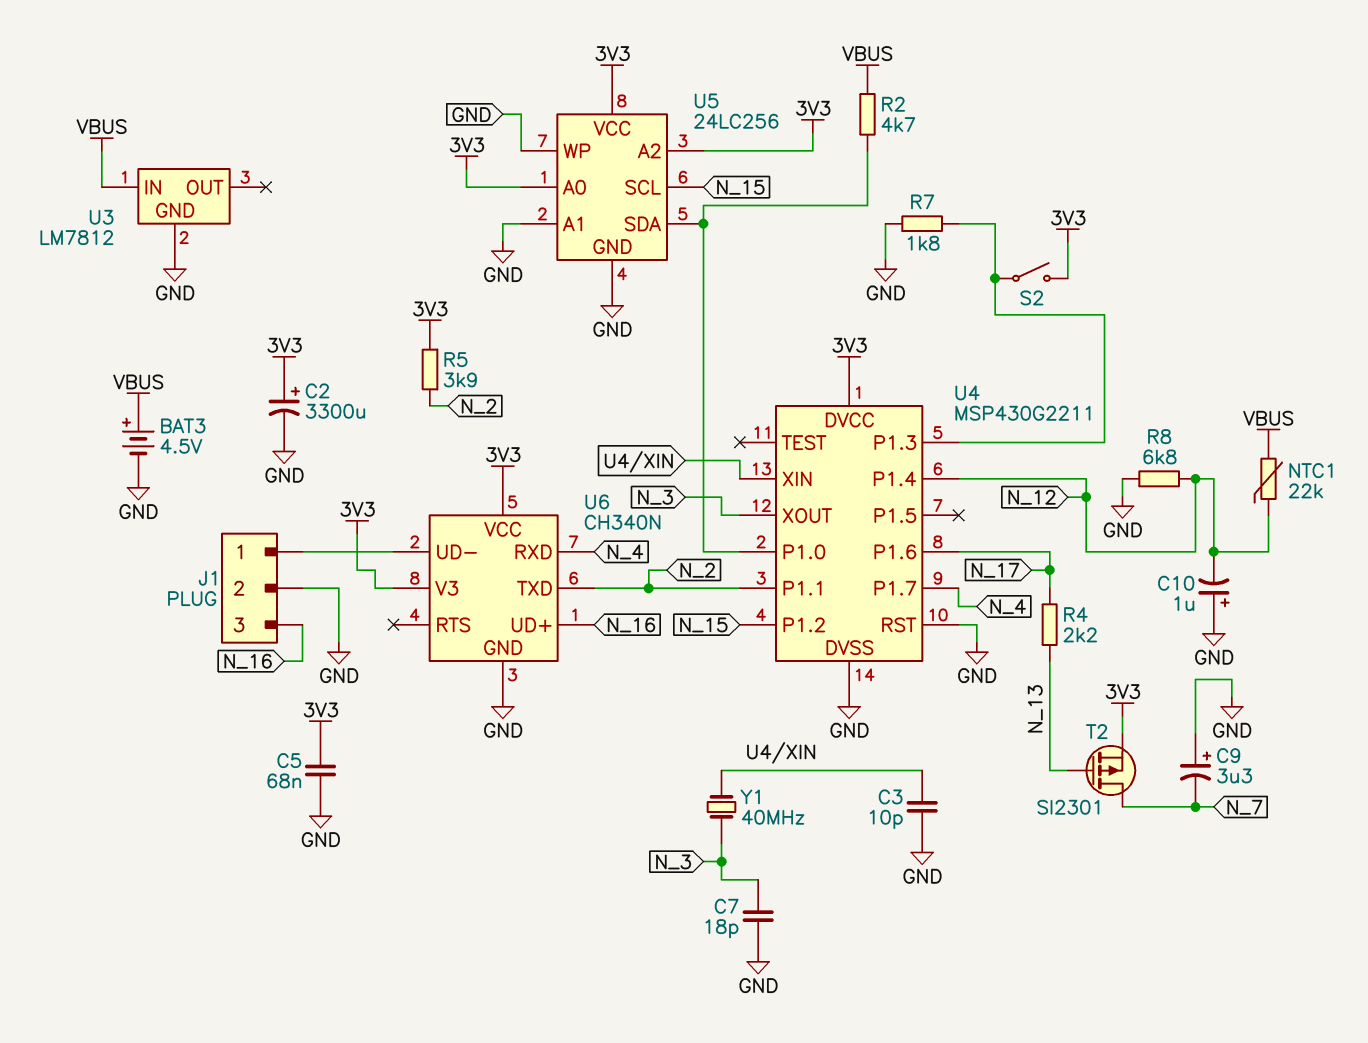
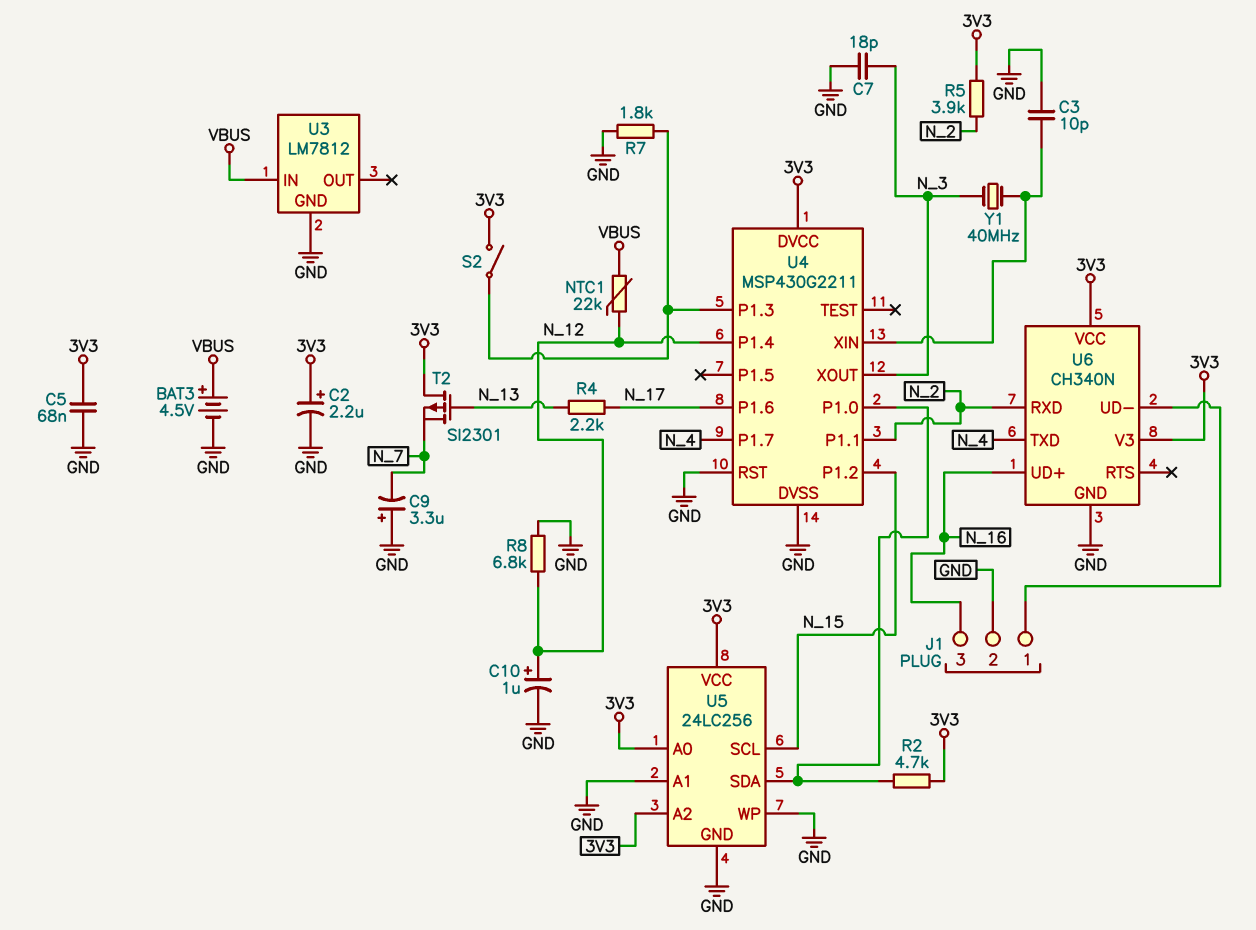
C2: 3300uF (plus 3V3, minus GND) -> 2.2uF (plus 3V3, minus GND)
C10: 1uF (plus GND, minus N_12) -> 1uF (plus N_12, minus GND)
R2: 4.7k (U4/P1.0, VBUS) -> 4.7k (3V3, U4/P1.0)
T2: PMOS SI2301 (G N_13, D N_7, S 3V3) -> PMOS SI2301 (G N_13, D 3V3, S N_7)
U6 pin RXD: N_4 -> N_2
U6 pin TXD: N_2 -> N_4

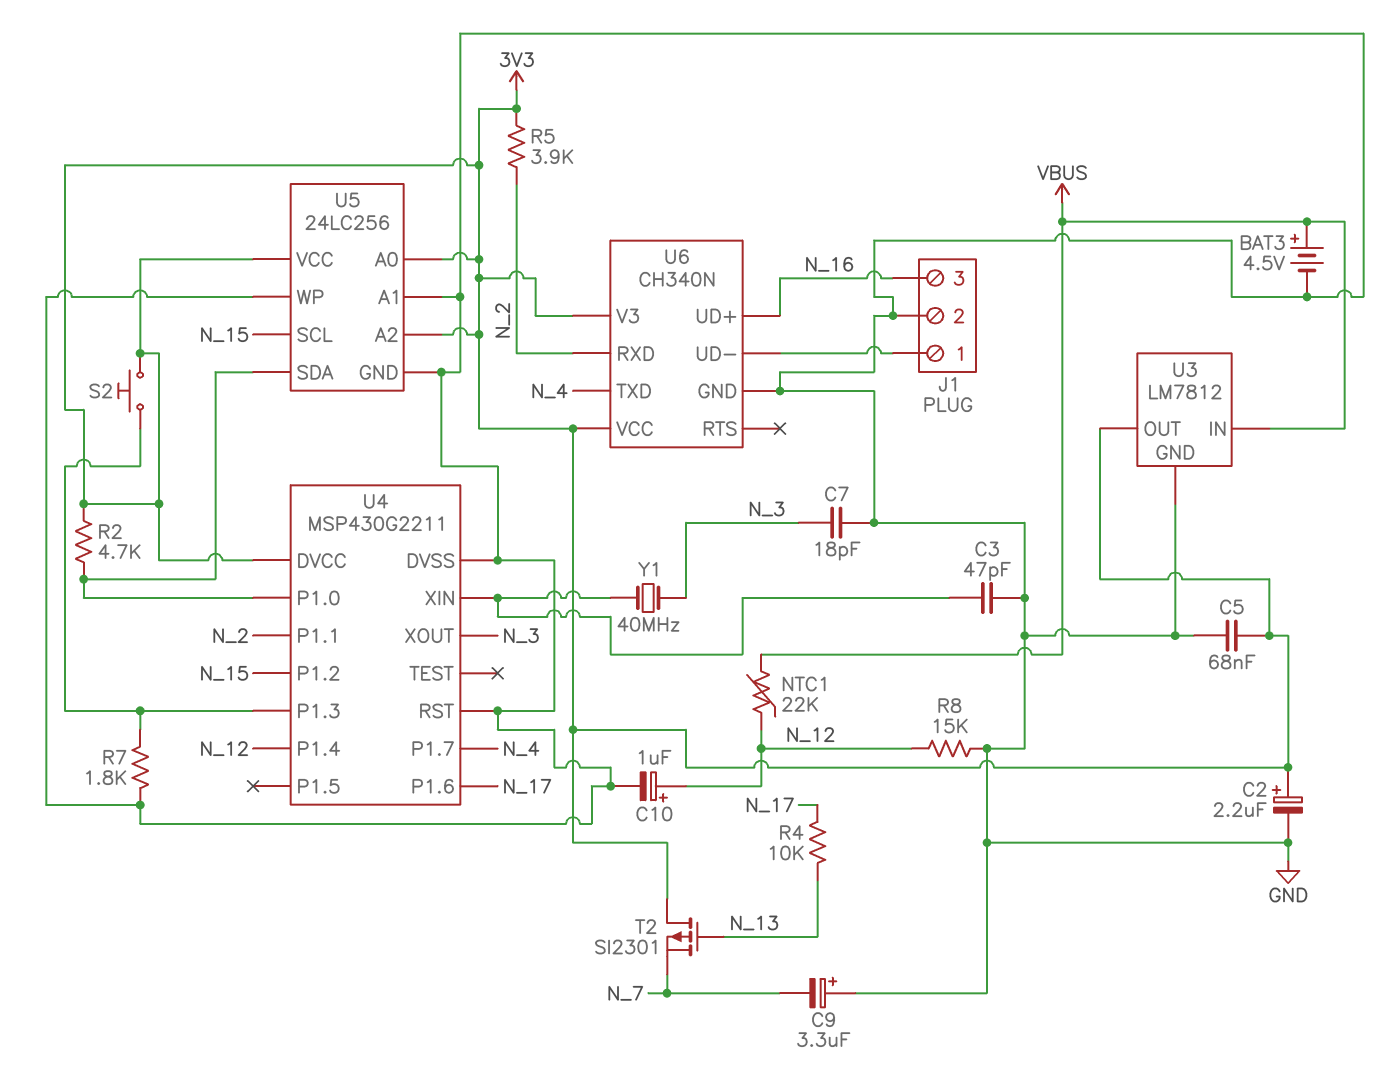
C3: 10pF (GND, U4/XIN) -> 47pF (GND, U4/XIN)
R4: 2.2k (N_13, N_17) -> 10k (N_13, N_17)
R8: 6.8k (GND, N_12) -> 15k (GND, N_12)
S2: switch (3V3, U4/P1.3) -> button (3V3, U4/P1.3)
U3 pin OUT: none -> 3V3

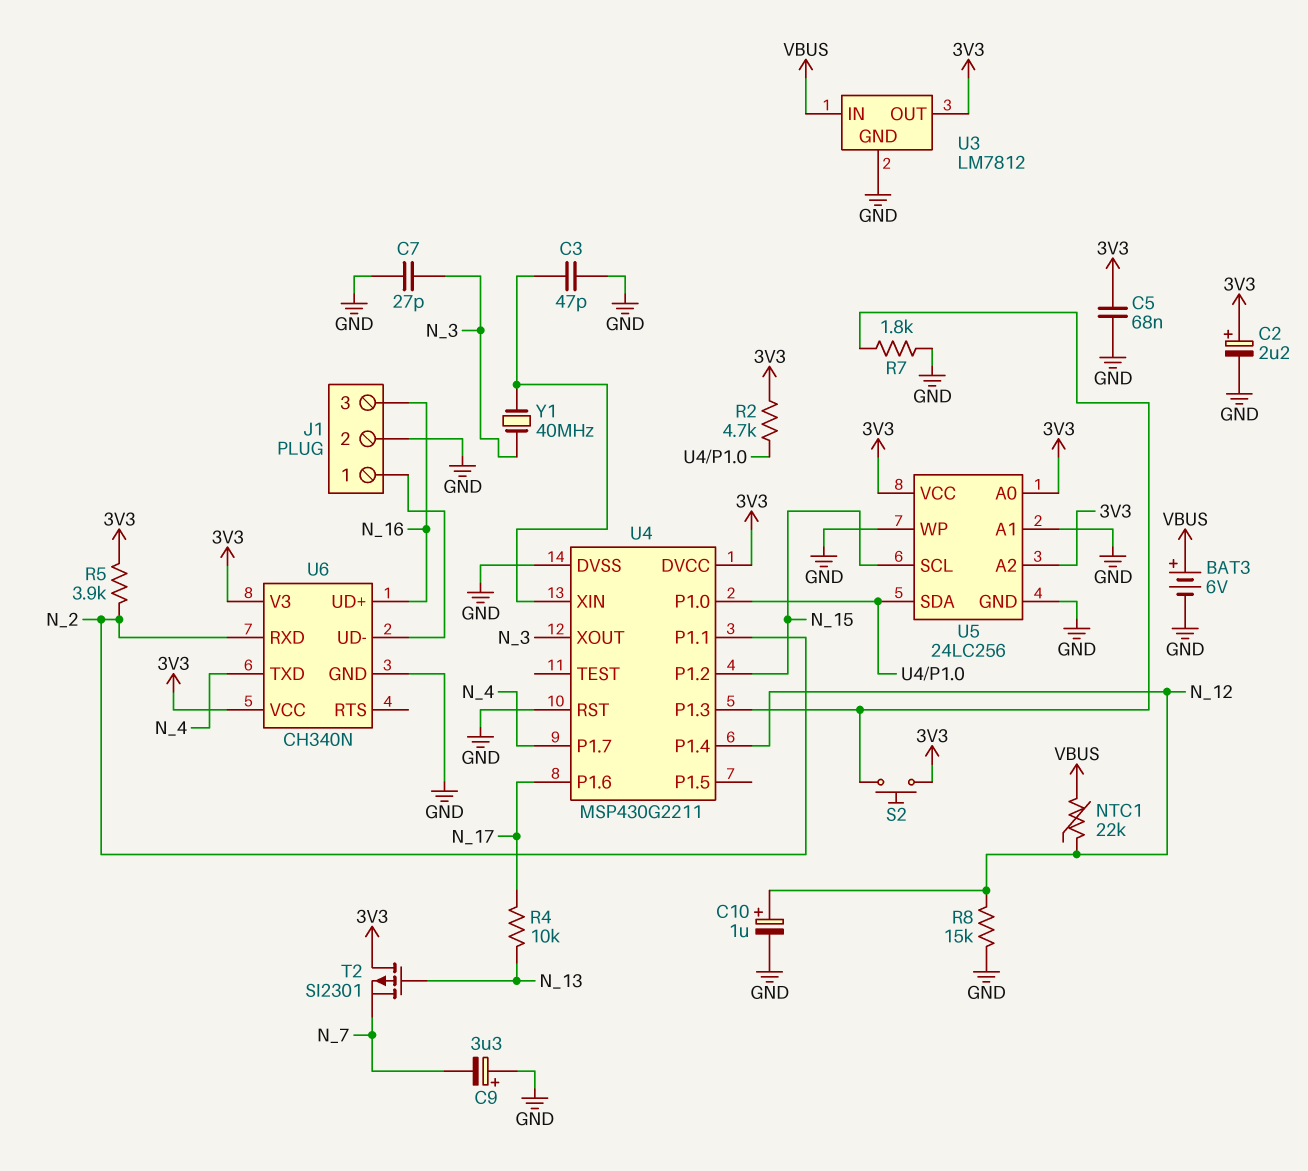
BAT3: 4.5V (plus VBUS, minus GND) -> 6V (plus VBUS, minus GND)
C7: 18pF (GND, N_3) -> 27pF (GND, N_3)

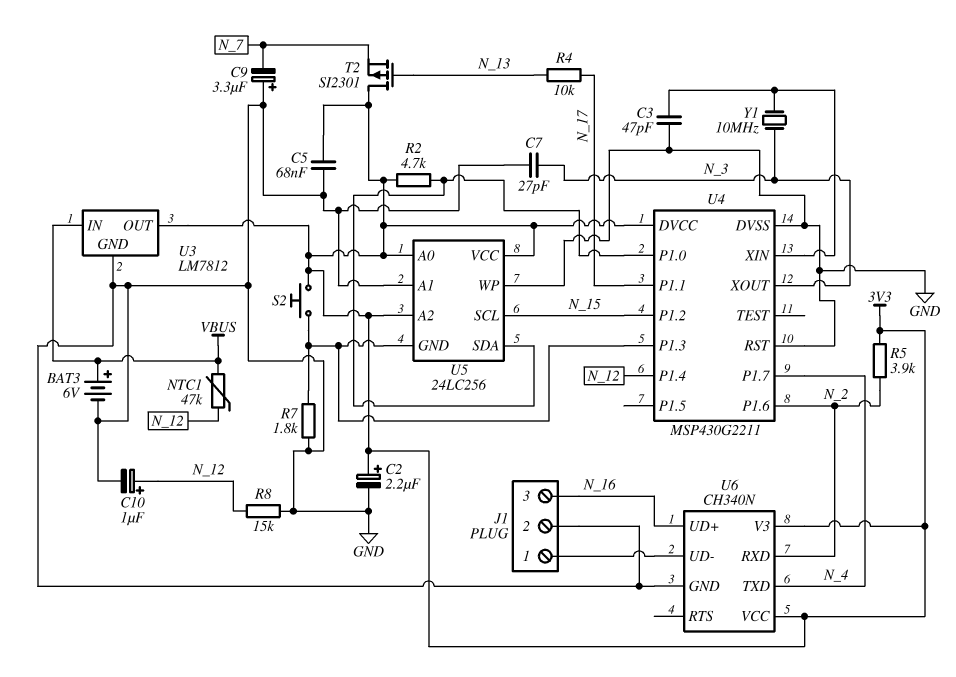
NTC1: 22k (N_12, VBUS) -> 47k (N_12, VBUS)
U4 pin P1.1: N_2 -> N_17
U4 pin P1.6: N_17 -> N_2
U5 pin GND: GND -> U4/P1.3
Y1: 40MHz (N_3, U4/XIN) -> 10MHz (N_3, U4/XIN)

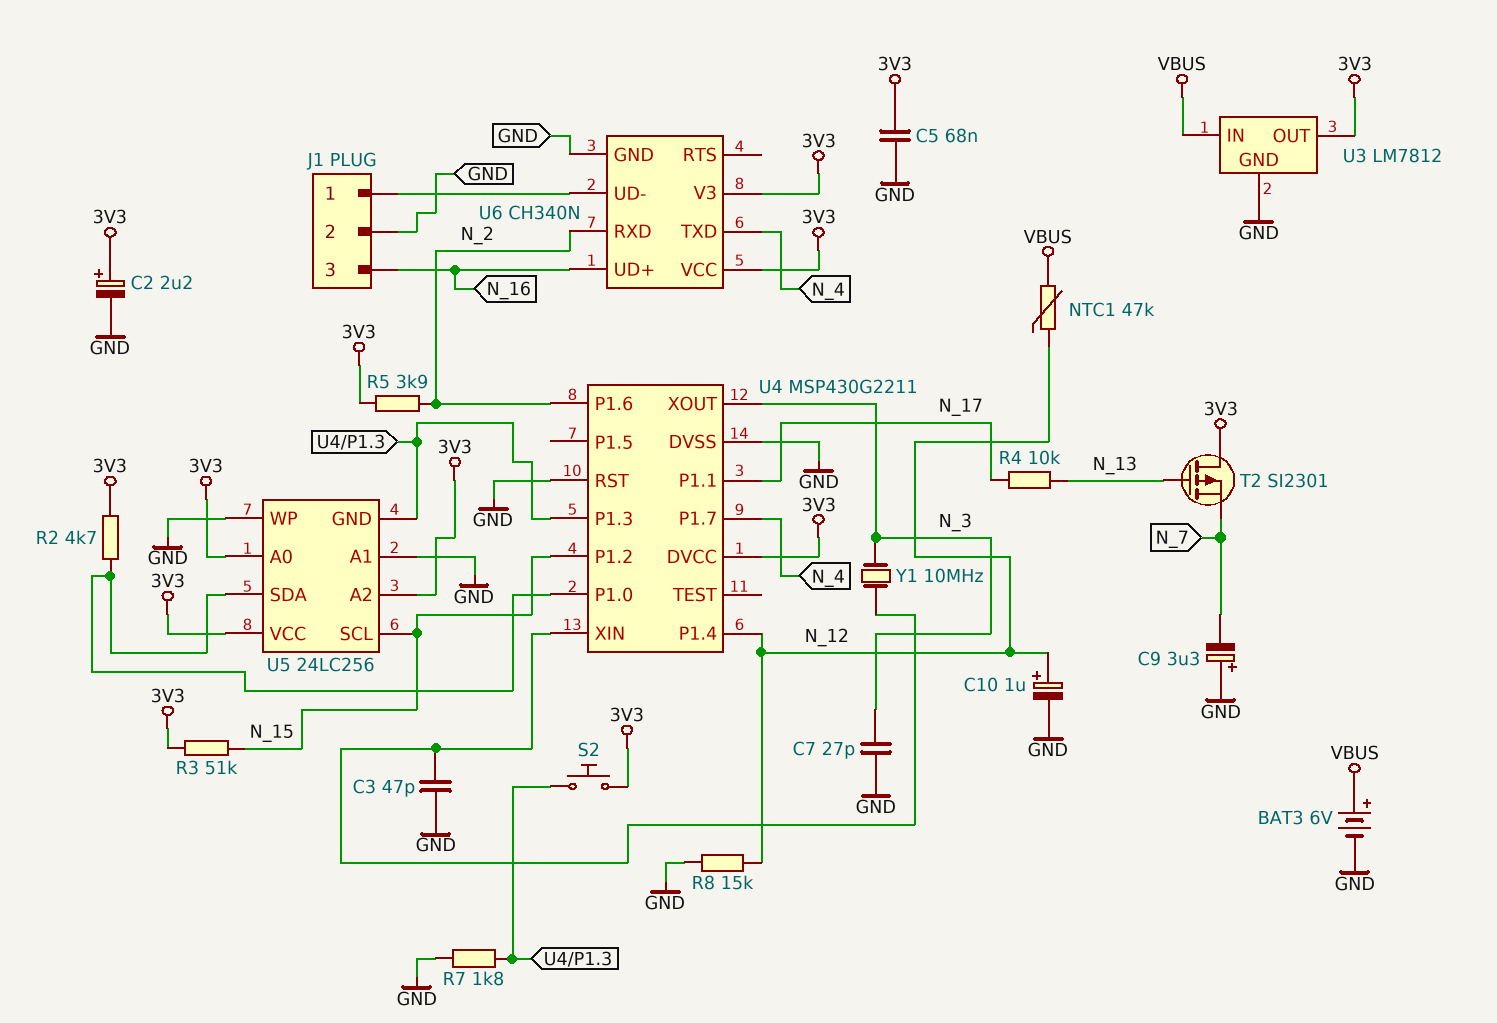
R3: none -> 51k (3V3, N_15)

